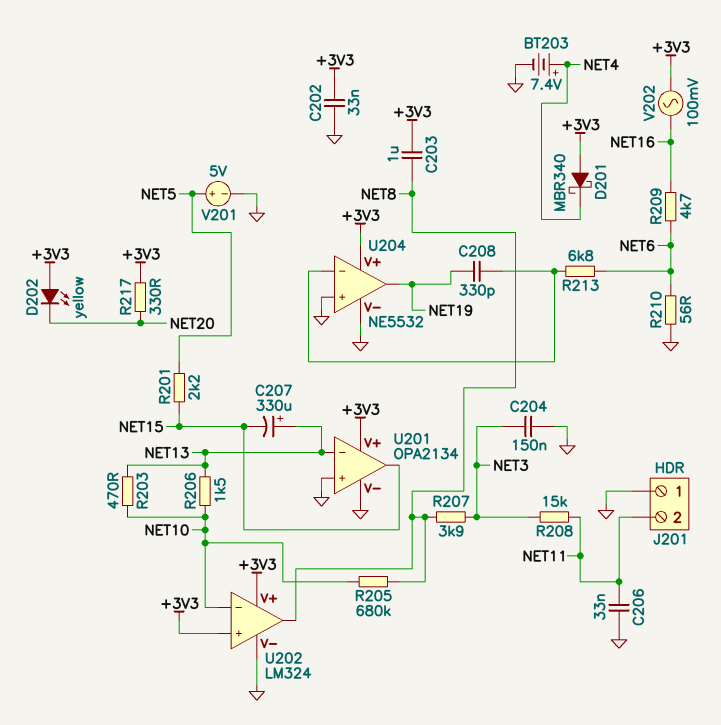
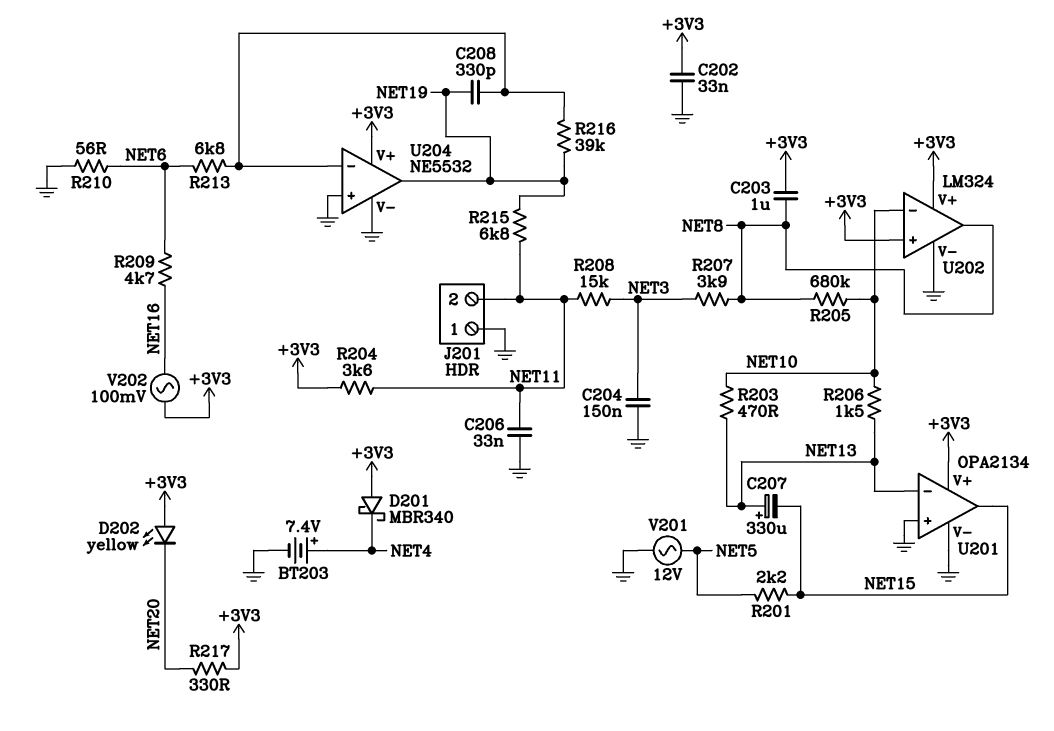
R204: none -> 3.6k (+3V3, NET11)
R215: none -> 6.8k (NET11, NET19)
R216: none -> 39k (NET19, U204/in-)
V201: 5V (plus NET5, minus GND) -> AC 12V (GND, NET5)

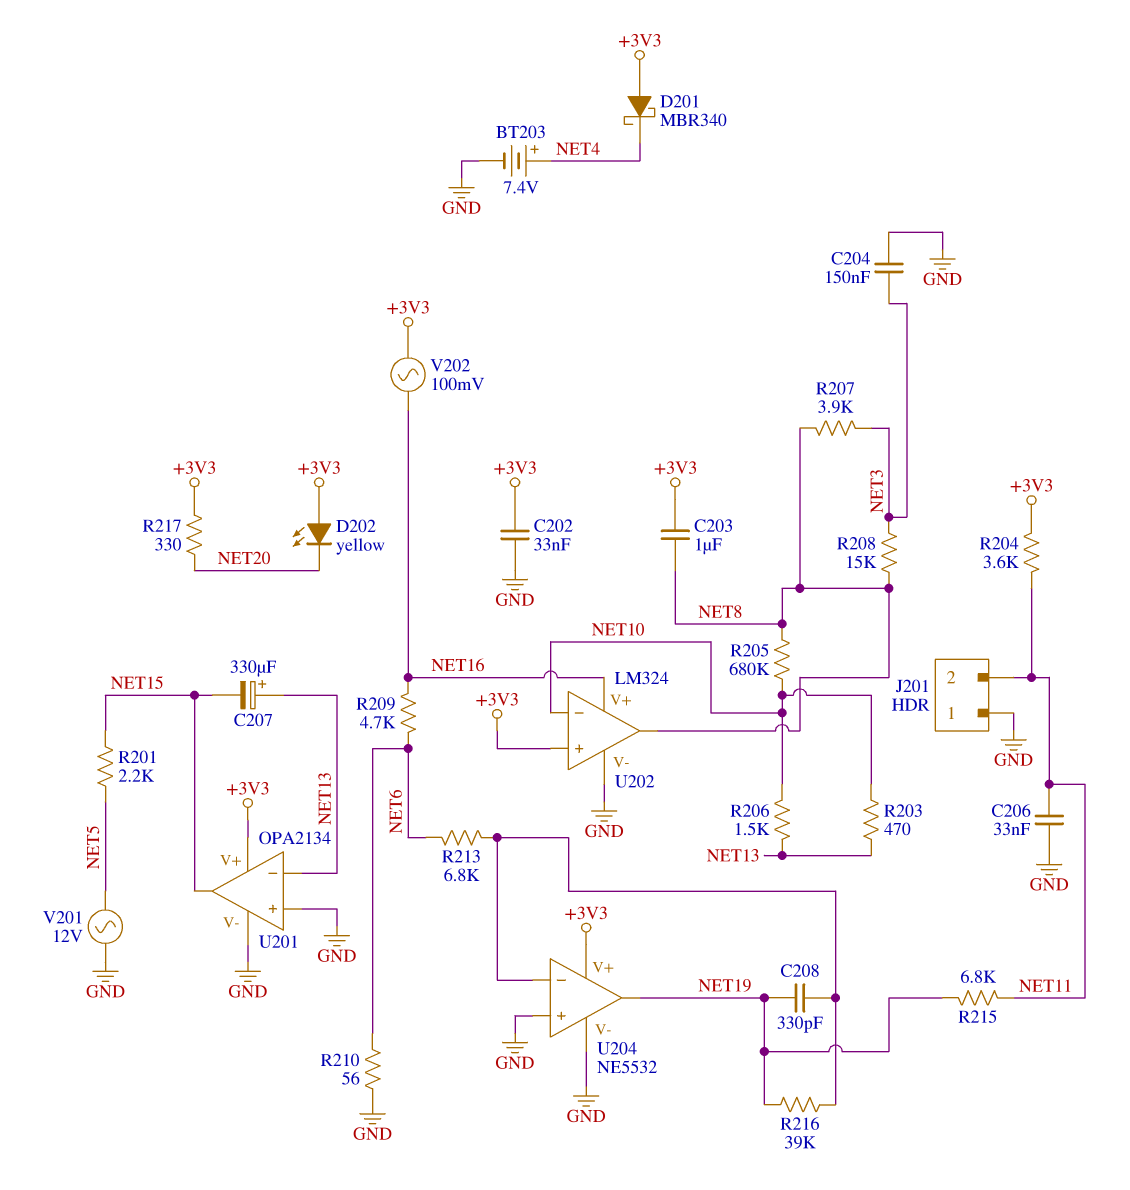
R208: 15k (NET3, NET11) -> 15k (NET3, NET8)
U202 pin V+: +3V3 -> NET16

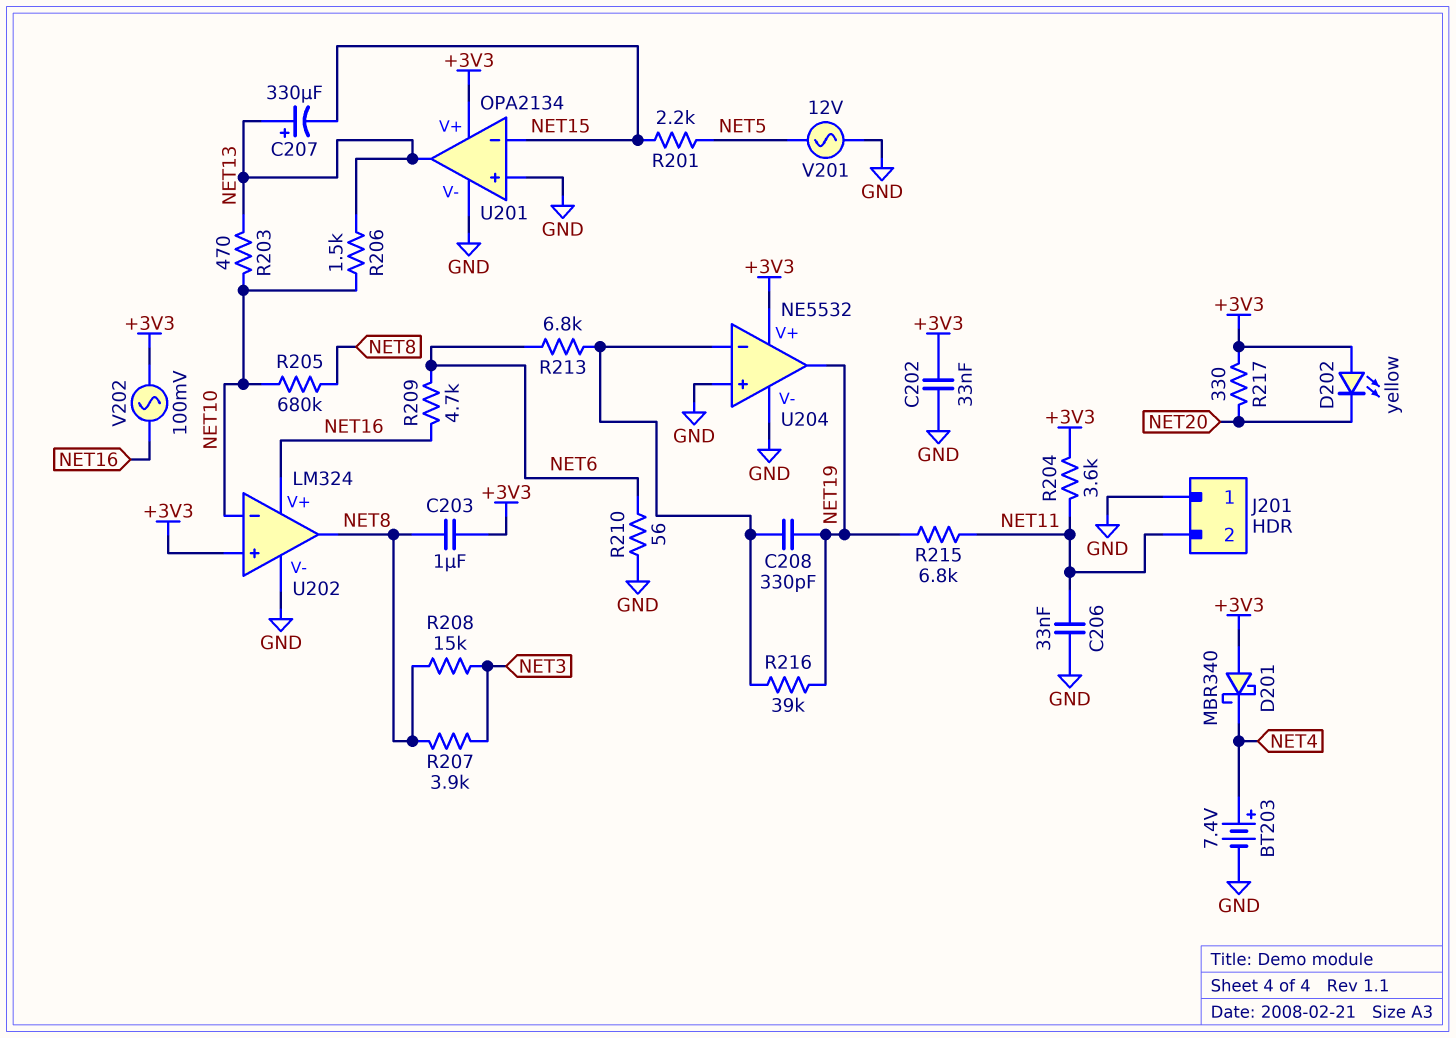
C204: 150nF (GND, NET3) -> none
U201 pin in-: NET13 -> NET15
U201 pin out: NET15 -> NET13

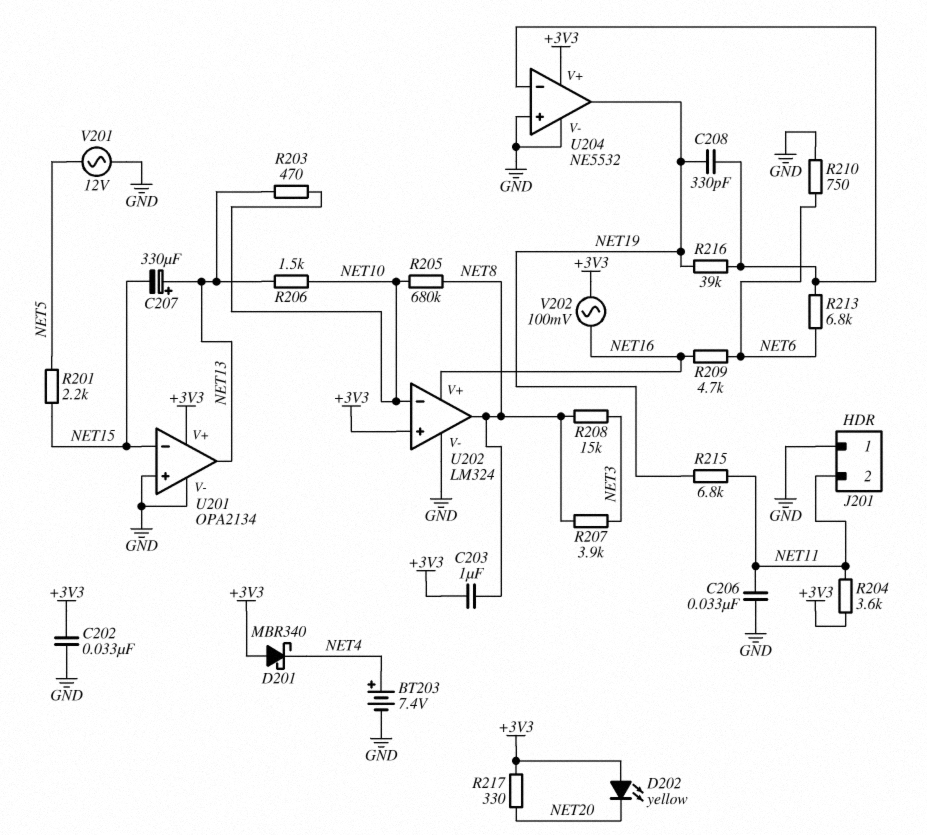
R210: 56 (GND, NET6) -> 750 (GND, NET6)

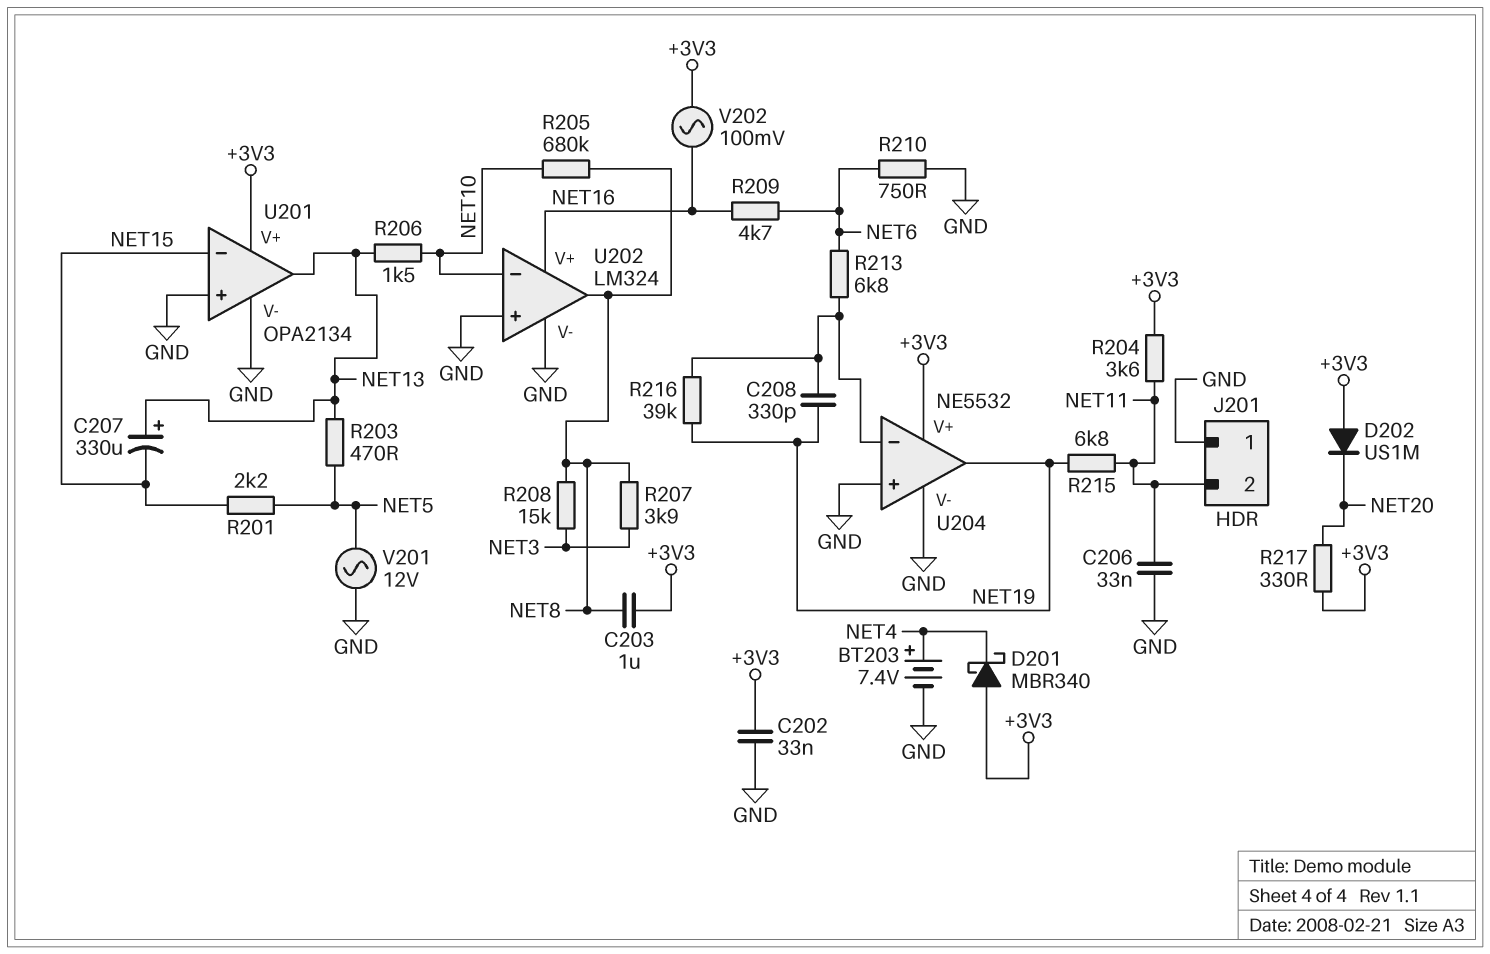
D202: LED yellow (A +3V3, K NET20) -> diode US1M (A +3V3, K NET20)
R203: 470 (NET10, NET13) -> 470 (NET5, NET13)
U202 pin in+: +3V3 -> GND

